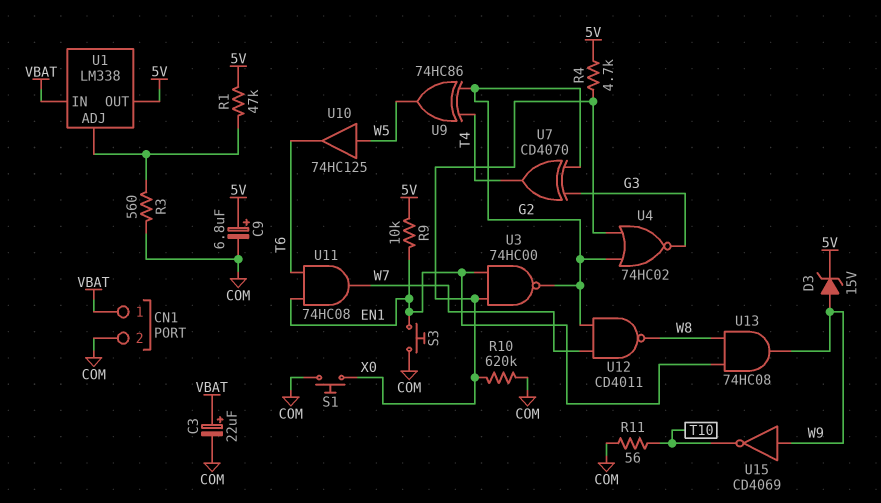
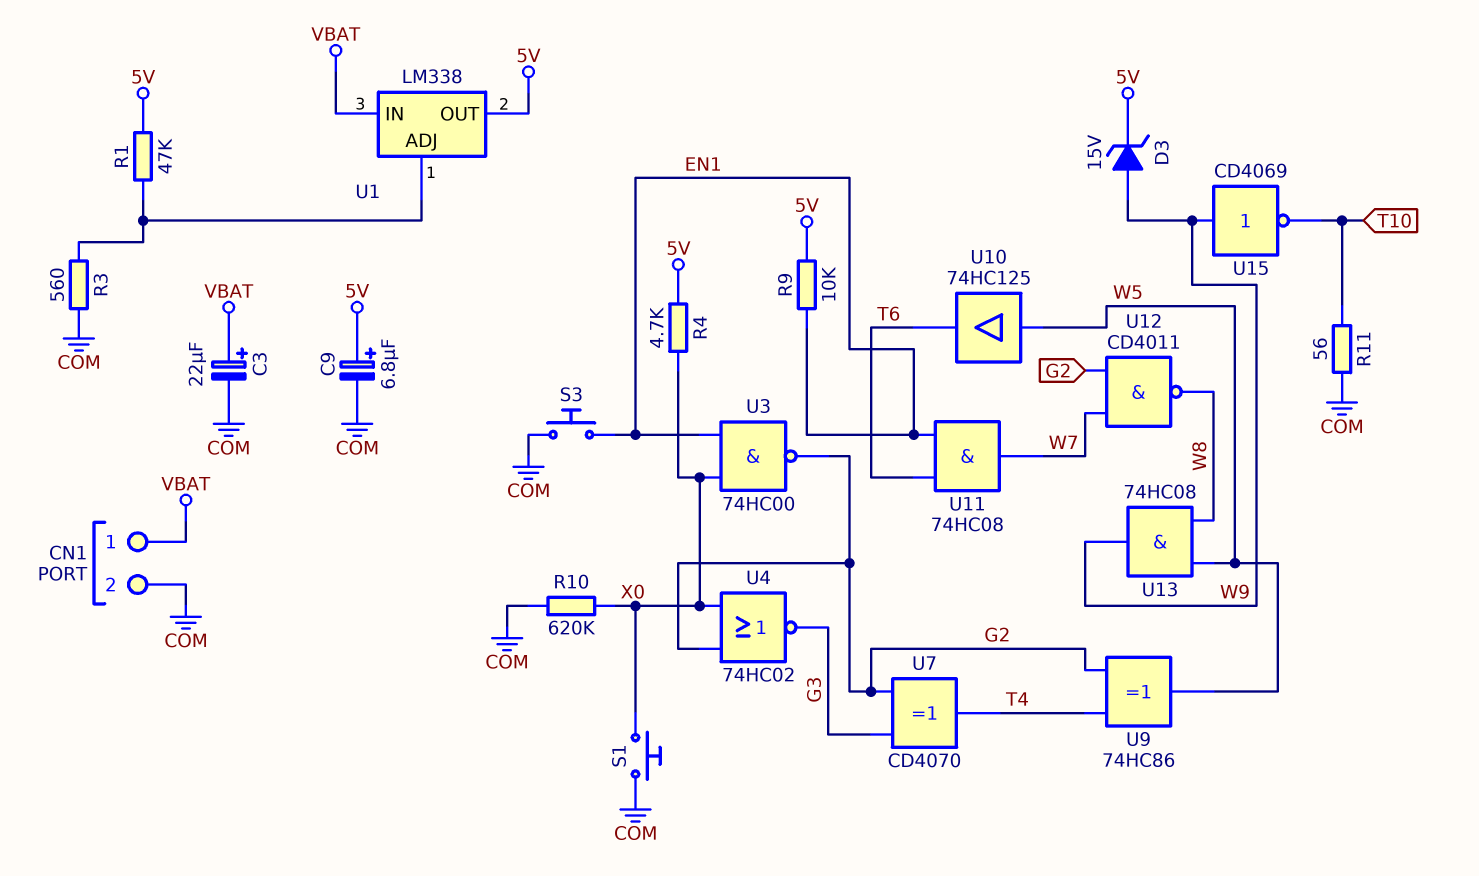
U13: AND 74HC08 (in EN1, in W8, out W9) -> AND 74HC08 (in W5, in W8, out W9)

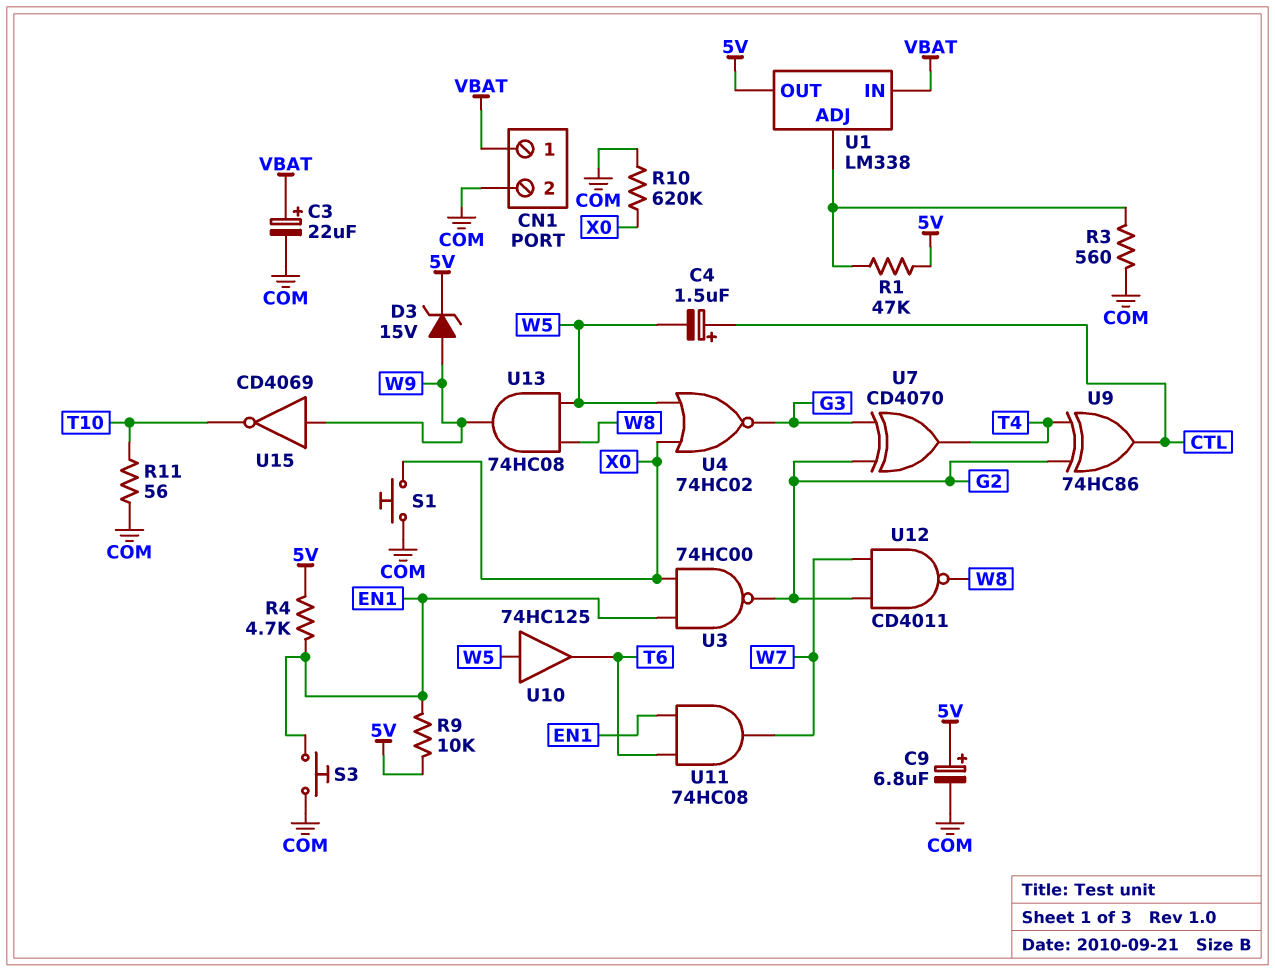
C4: none -> 1.5uF (plus CTL, minus W5)
R4: 4.7k (5V, X0) -> 4.7k (5V, EN1)
U4: NOR 74HC02 (in G2, in X0, out G3) -> NOR 74HC02 (in W5, in X0, out G3)
U9: XOR 74HC86 (in G2, in T4, out W5) -> XOR 74HC86 (in G2, in T4, out CTL)

